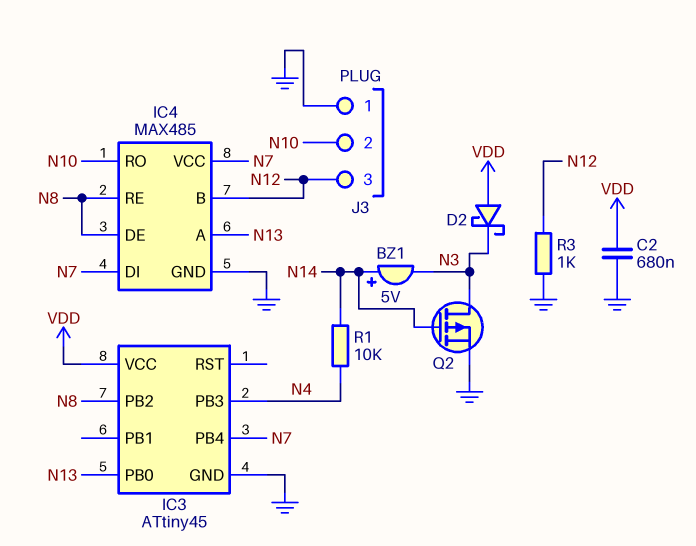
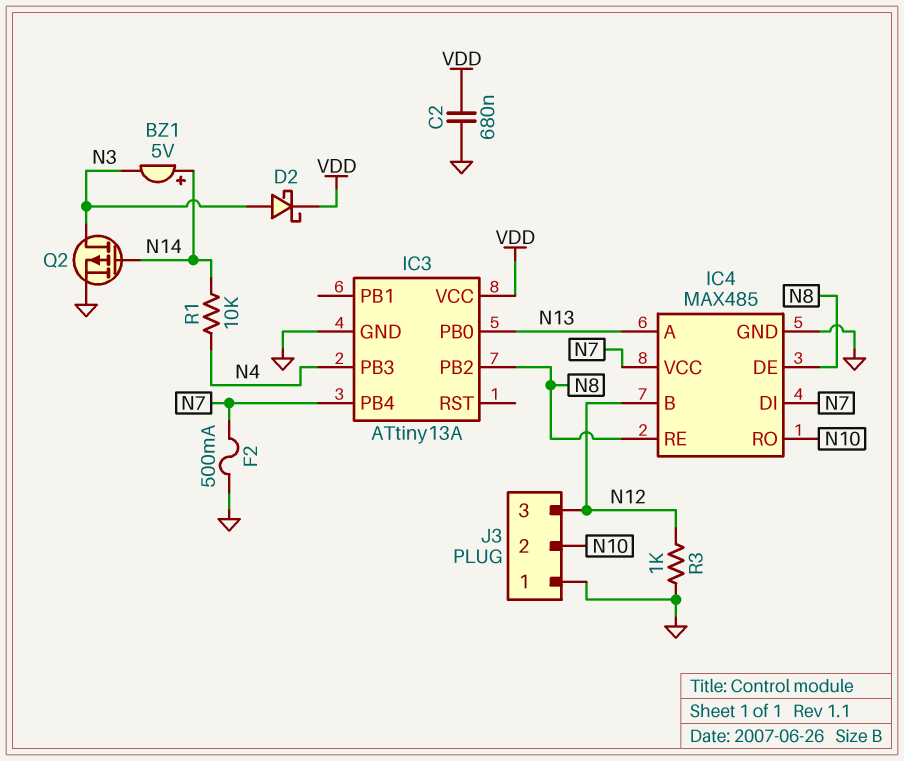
D2: schottky (A VDD, K N3) -> schottky (A N3, K VDD)
F2: none -> 500mA (GND, N7)
IC3: ATtiny45 -> ATtiny13A

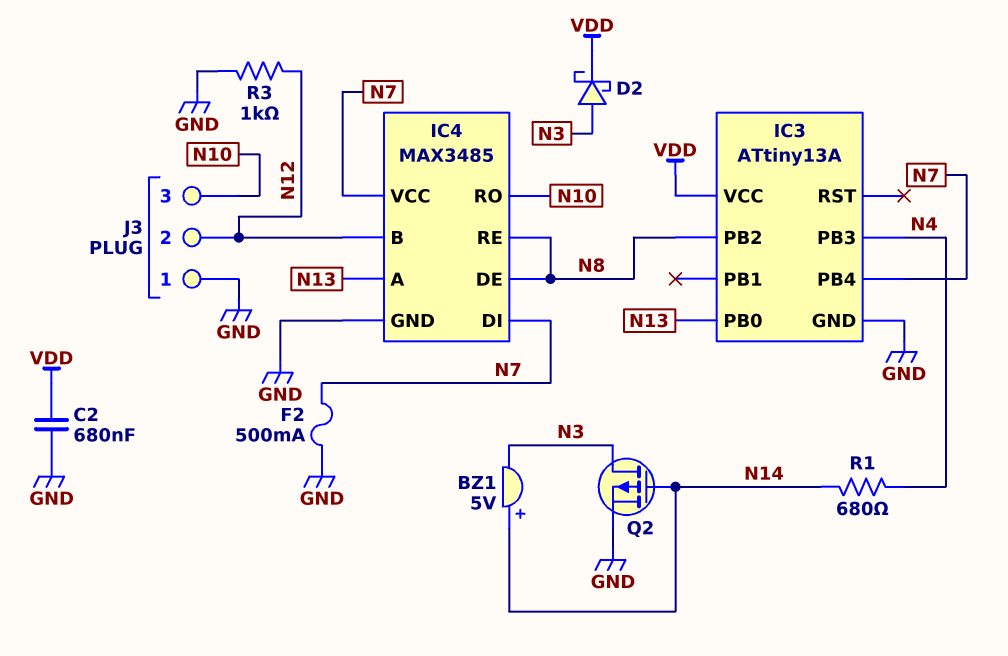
IC4: MAX485 -> MAX3485
J3 pin 2: N10 -> N12
J3 pin 3: N12 -> N10
R1: 10k (N4, N14) -> 680 (N4, N14)

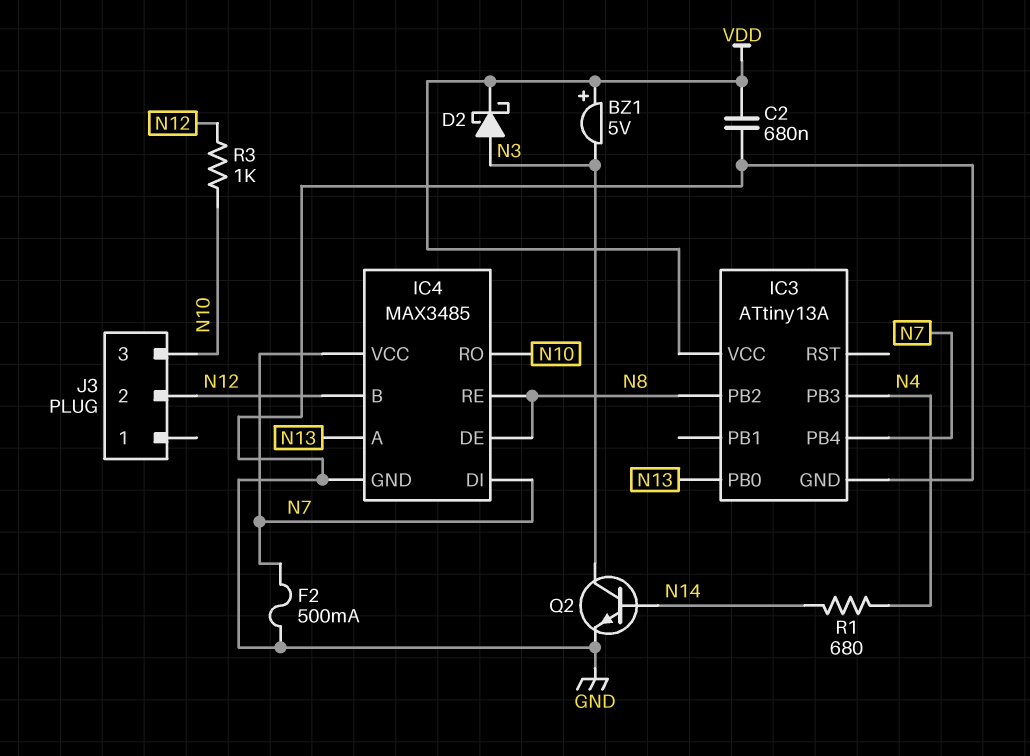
BZ1: buzzer 5V (plus N14, minus N3) -> buzzer 5V (plus VDD, minus N3)
J3 pin 1: GND -> none
Q2: PMOS (G N14, D N3, S GND) -> NPN (B N14, C N3, E GND)
R3: 1k (GND, N12) -> 1k (N10, N12)

